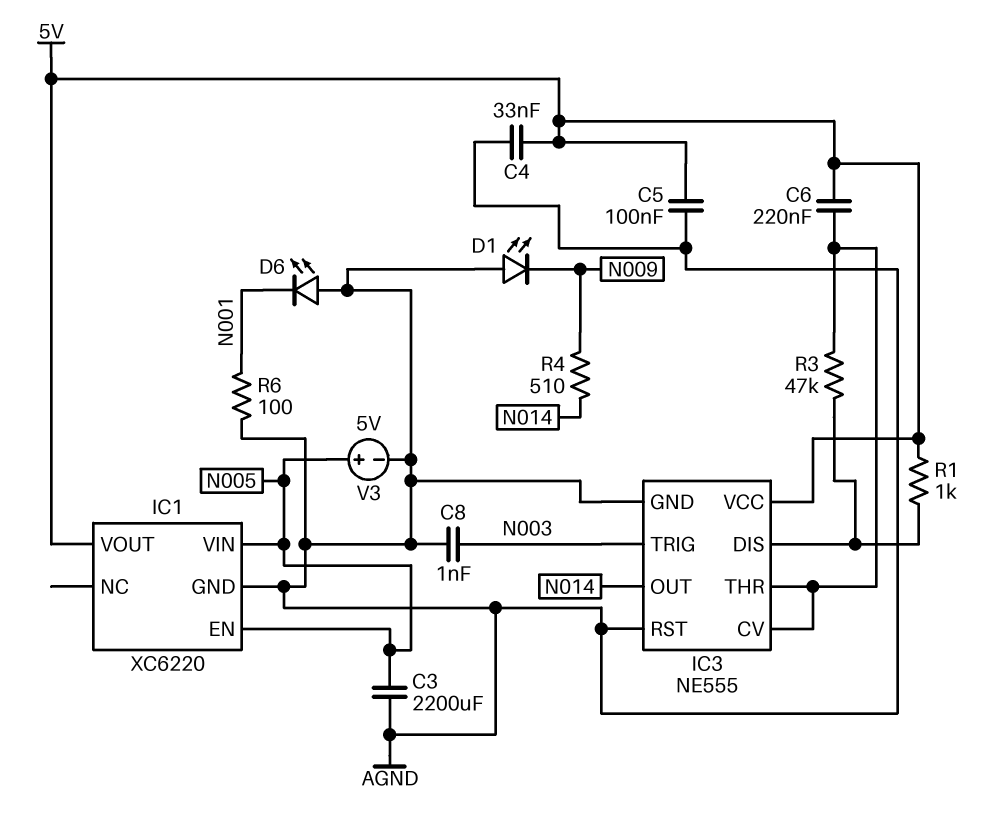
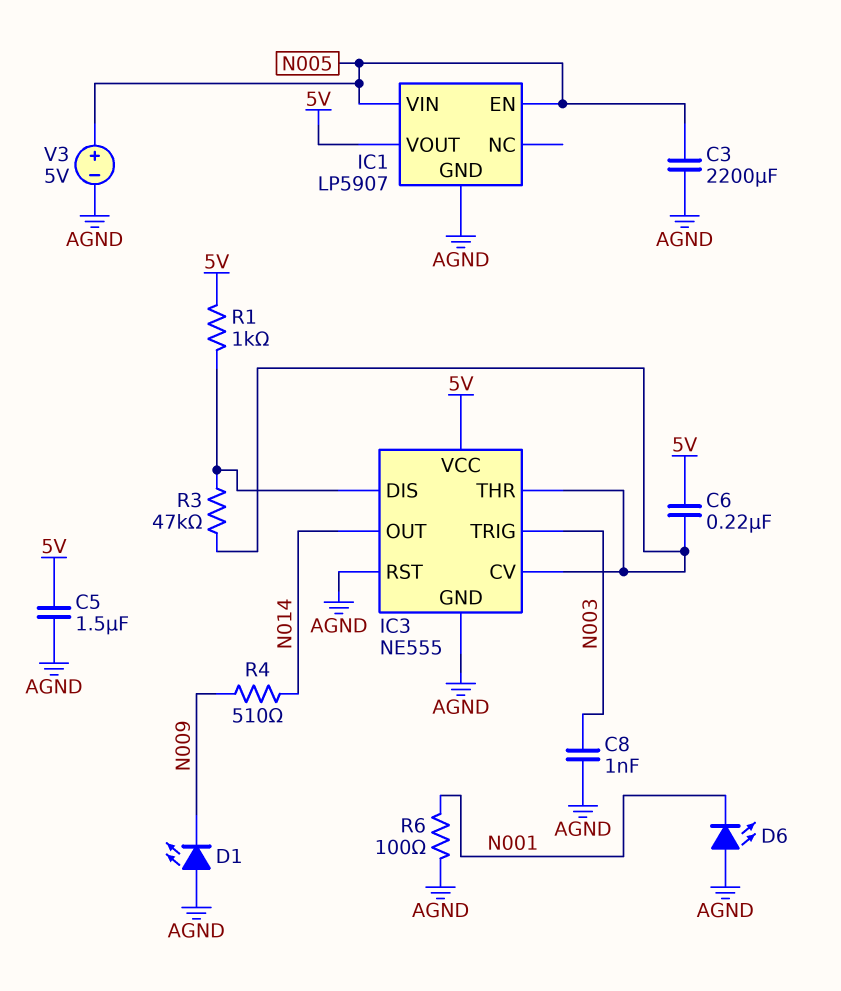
C4: 33nF (5V, AGND) -> none
C5: 100nF (5V, AGND) -> 1.5uF (5V, AGND)
IC1: XC6220 -> LP5907

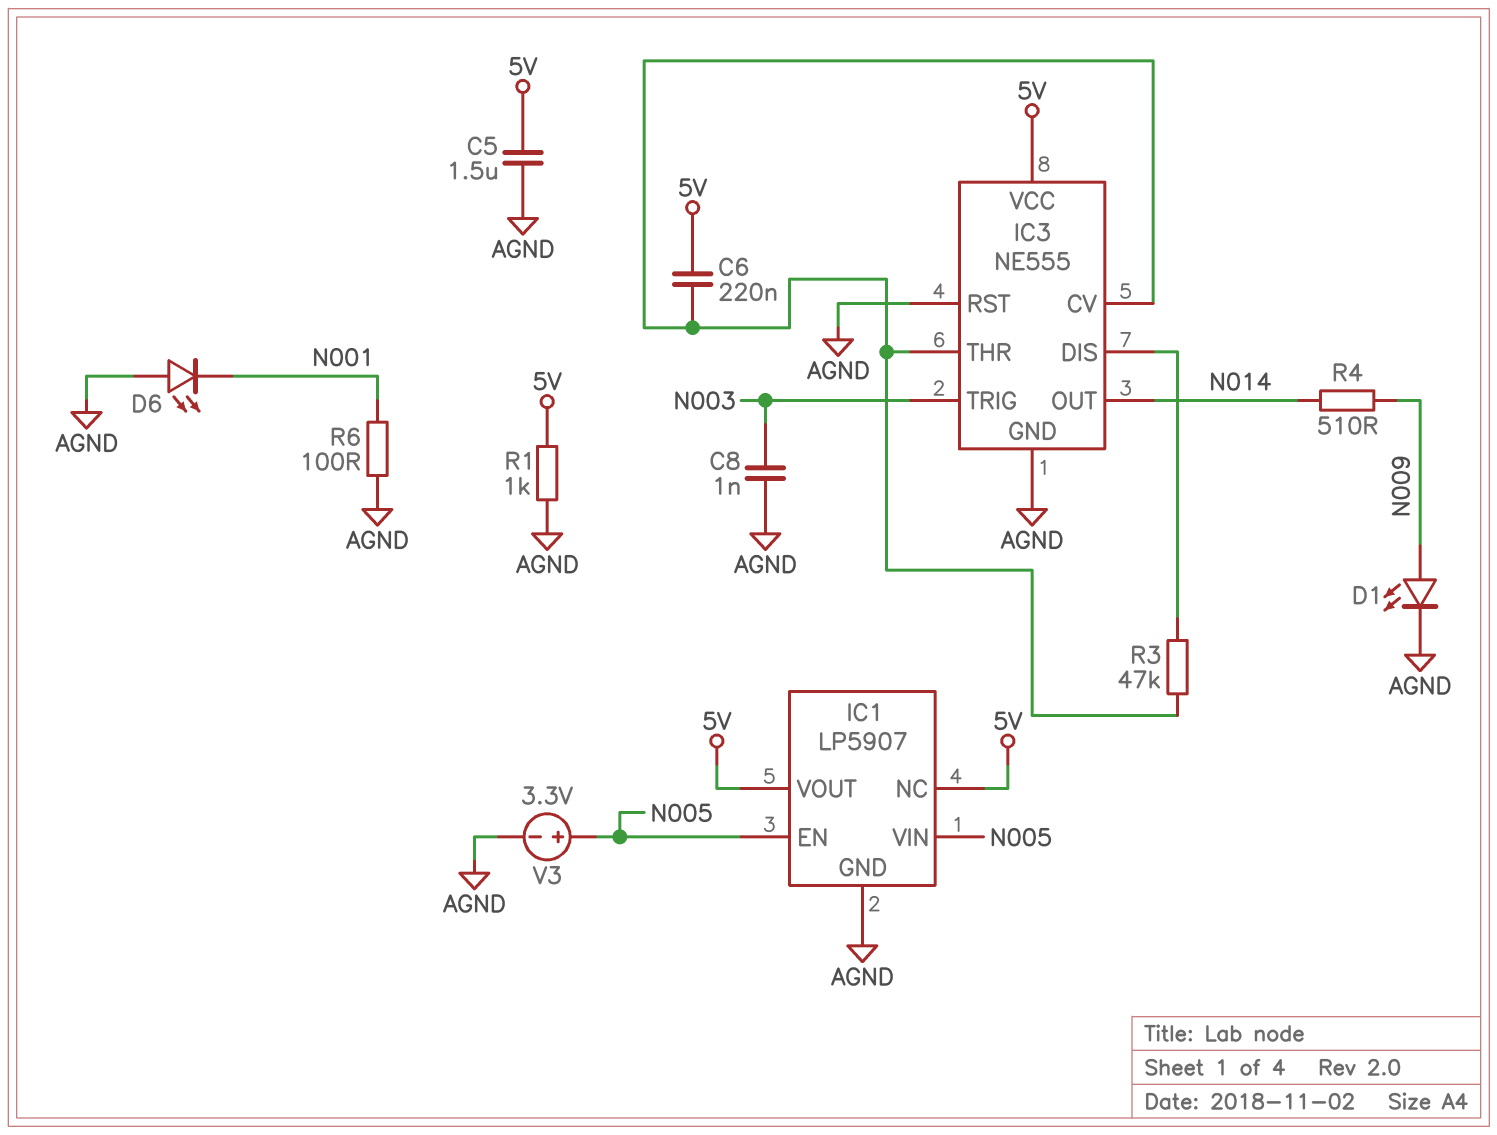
C3: 2200uF (AGND, N005) -> none
D1: LED (A AGND, K N009) -> LED (A N009, K AGND)
IC1 pin NC: none -> 5V
R1: 1k (5V, IC3/DIS) -> 1k (5V, AGND)
V3: 5V (plus N005, minus AGND) -> 3.3V (plus N005, minus AGND)

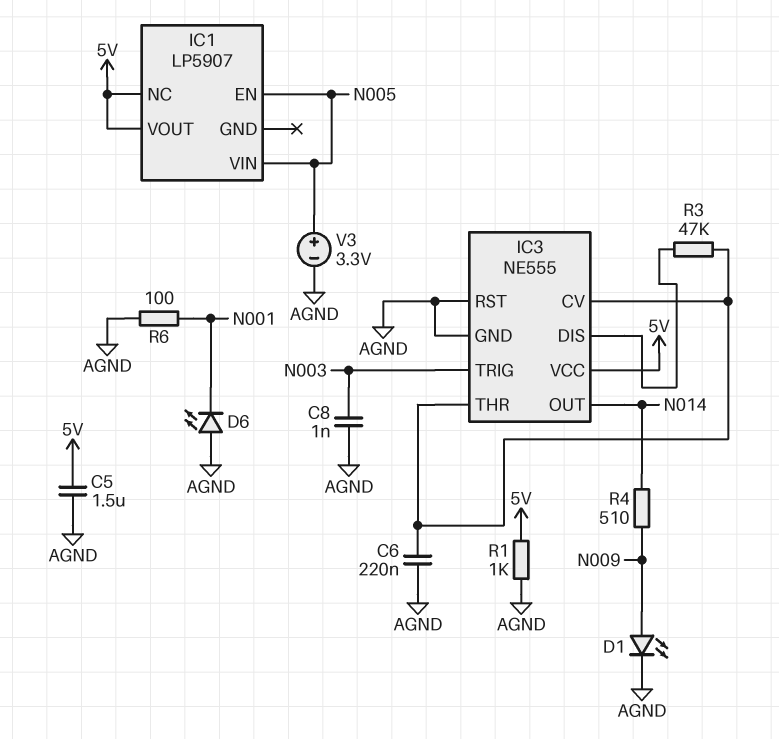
C6: 220nF (5V, IC3/CV) -> 220nF (AGND, IC3/CV)
IC1 pin GND: AGND -> none

